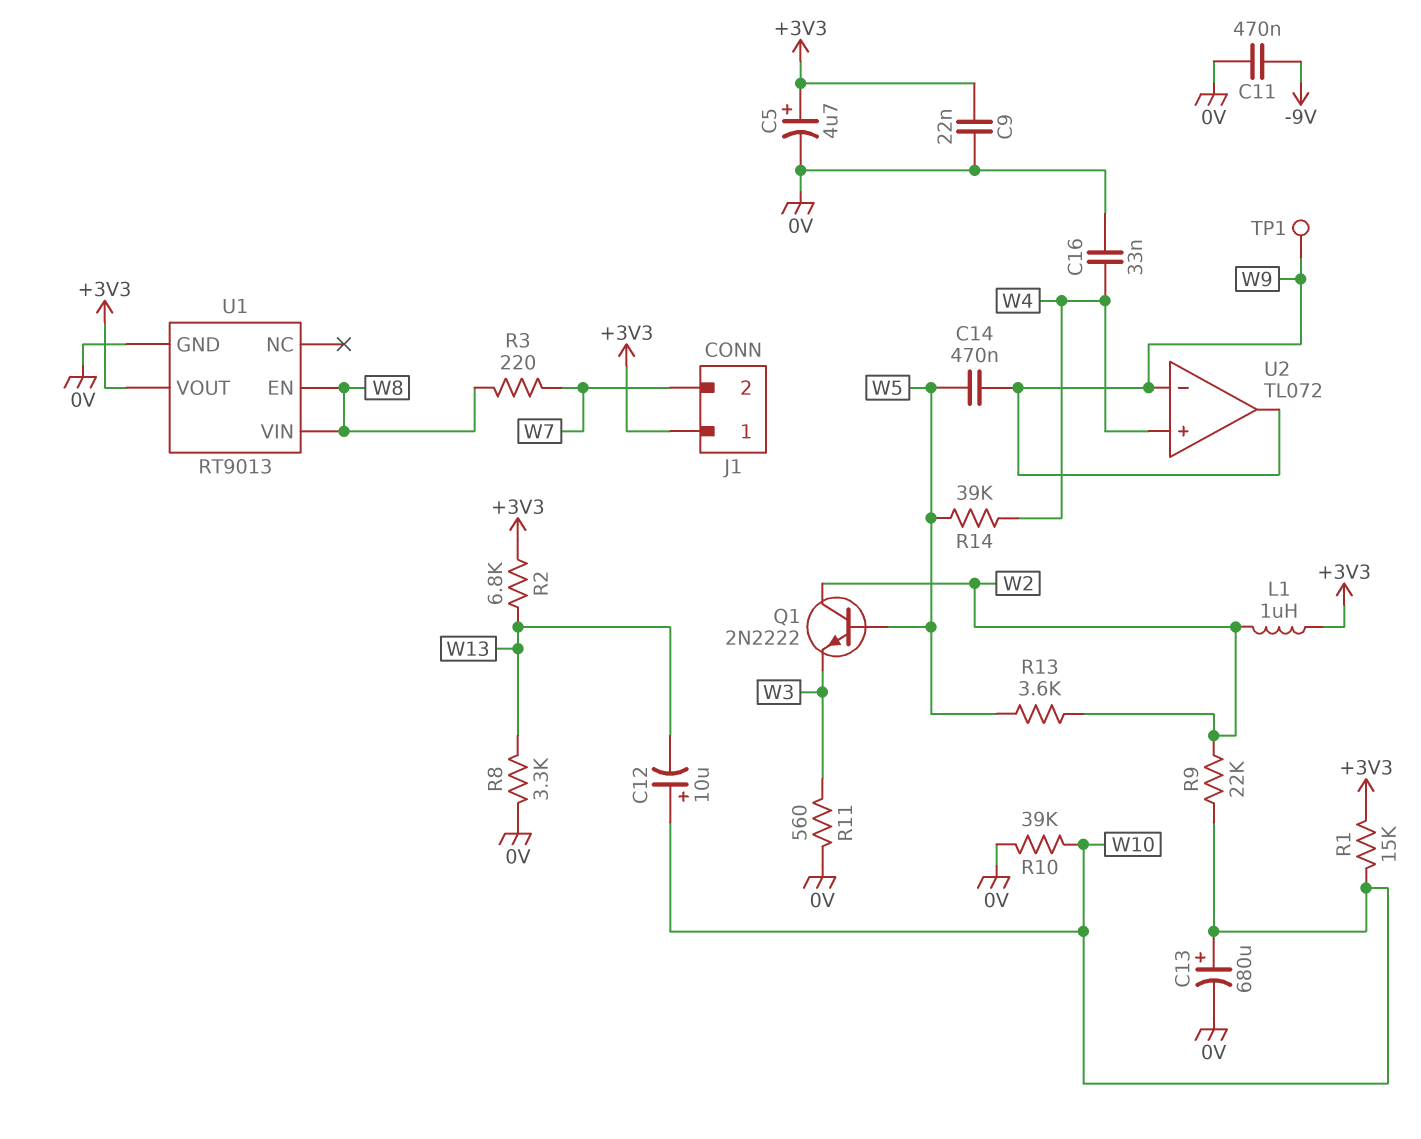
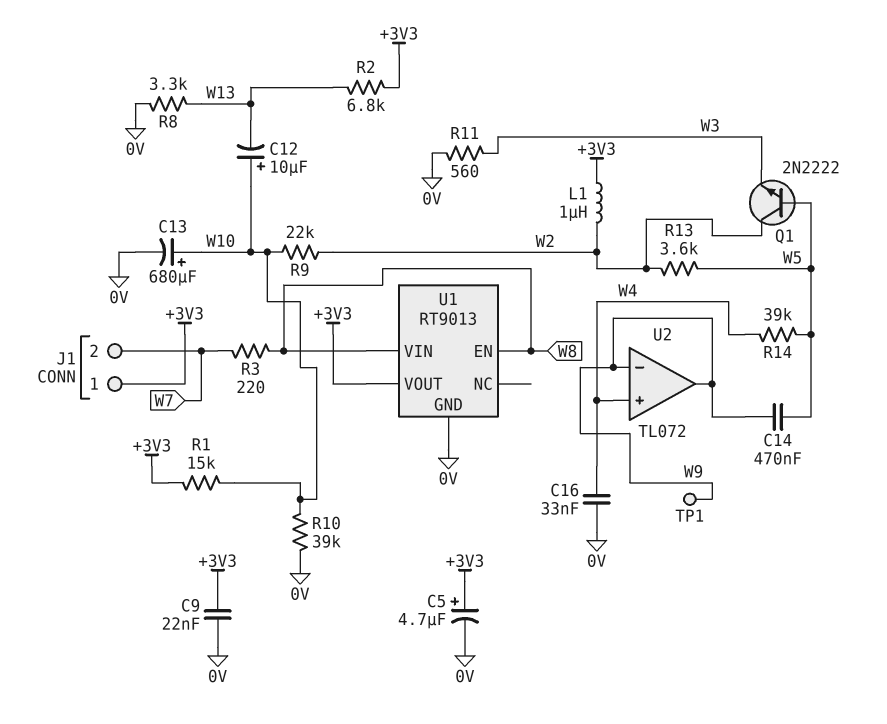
C11: 470nF (-9V, 0V) -> none

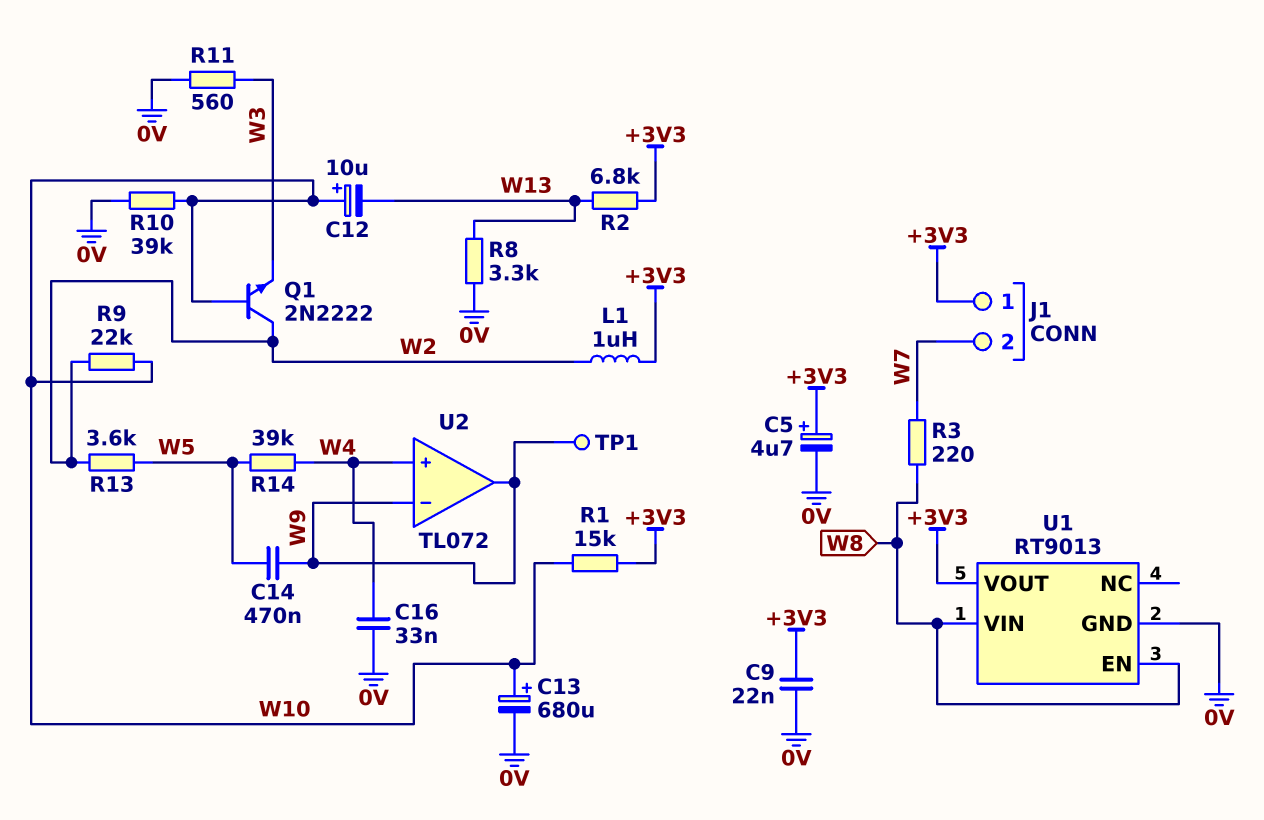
Q1: NPN 2N2222 (B W5, C W2, E W3) -> NPN 2N2222 (B W10, C W2, E W3)

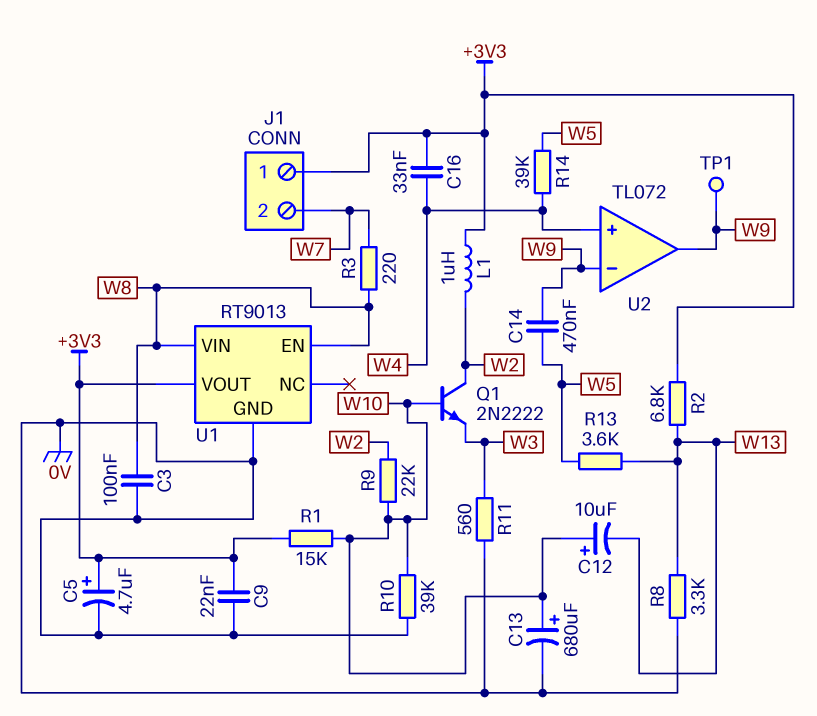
C3: none -> 100nF (0V, W8)
C16: 33nF (0V, W4) -> 33nF (+3V3, W4)
R13: 3.6k (W2, W5) -> 3.6k (W5, W13)

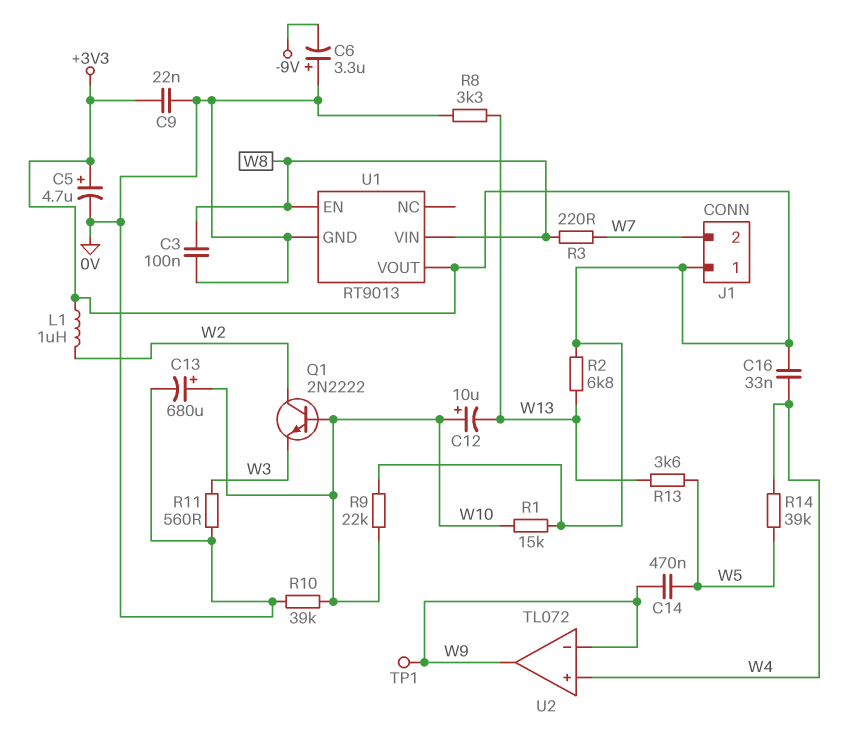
C6: none -> 3.3uF (plus 0V, minus -9V)
R9: 22k (W2, W10) -> 22k (+3V3, W10)

